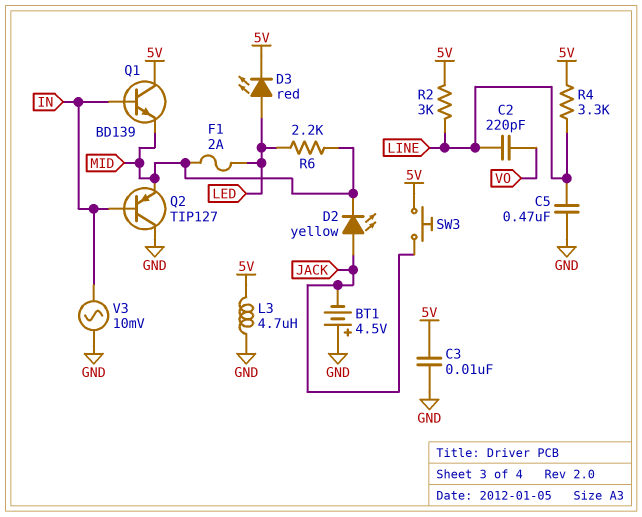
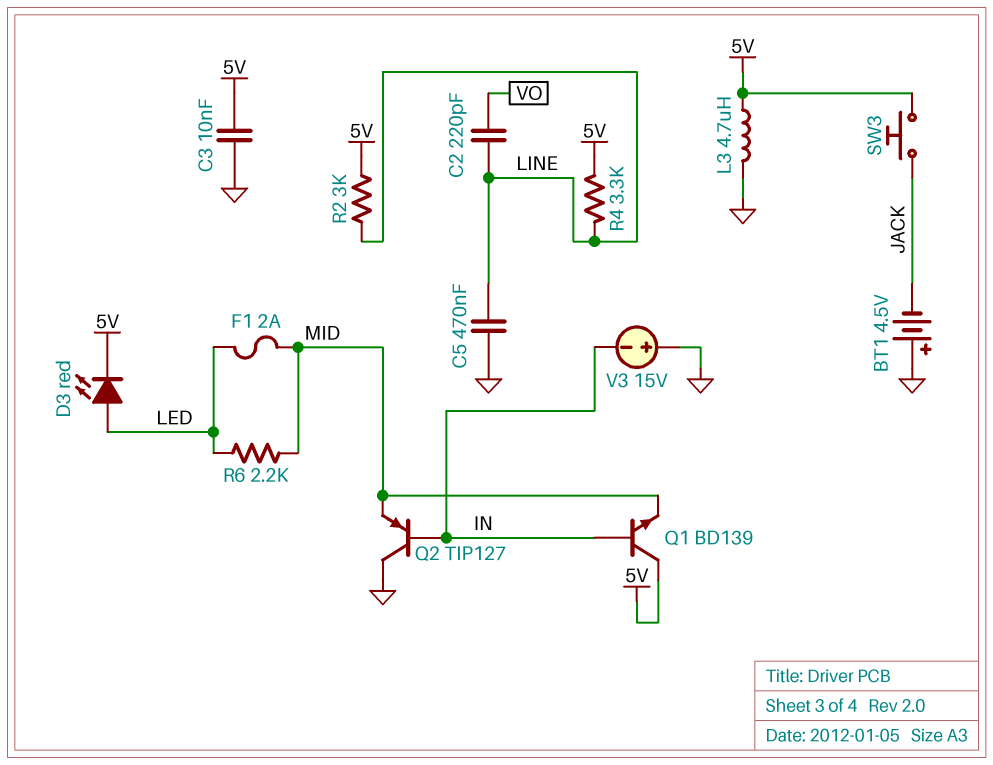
D2: LED yellow (A JACK, K MID) -> none
V3: AC 10mV (GND, IN) -> 15V (plus GND, minus IN)

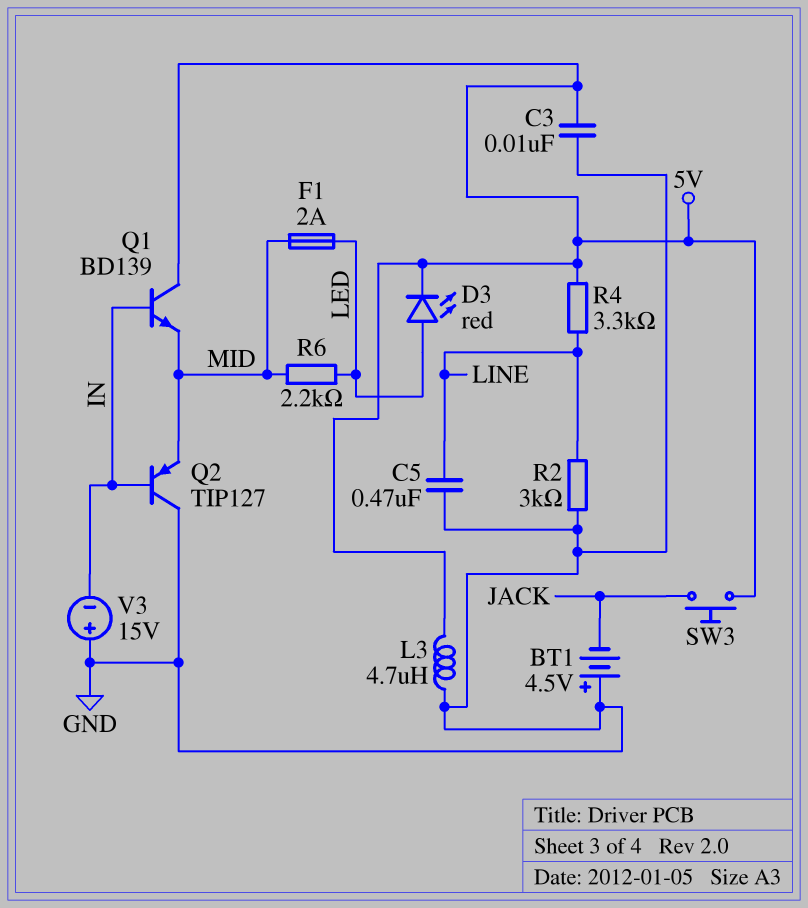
C2: 220pF (LINE, VO) -> none
R2: 3k (5V, LINE) -> 3k (GND, LINE)

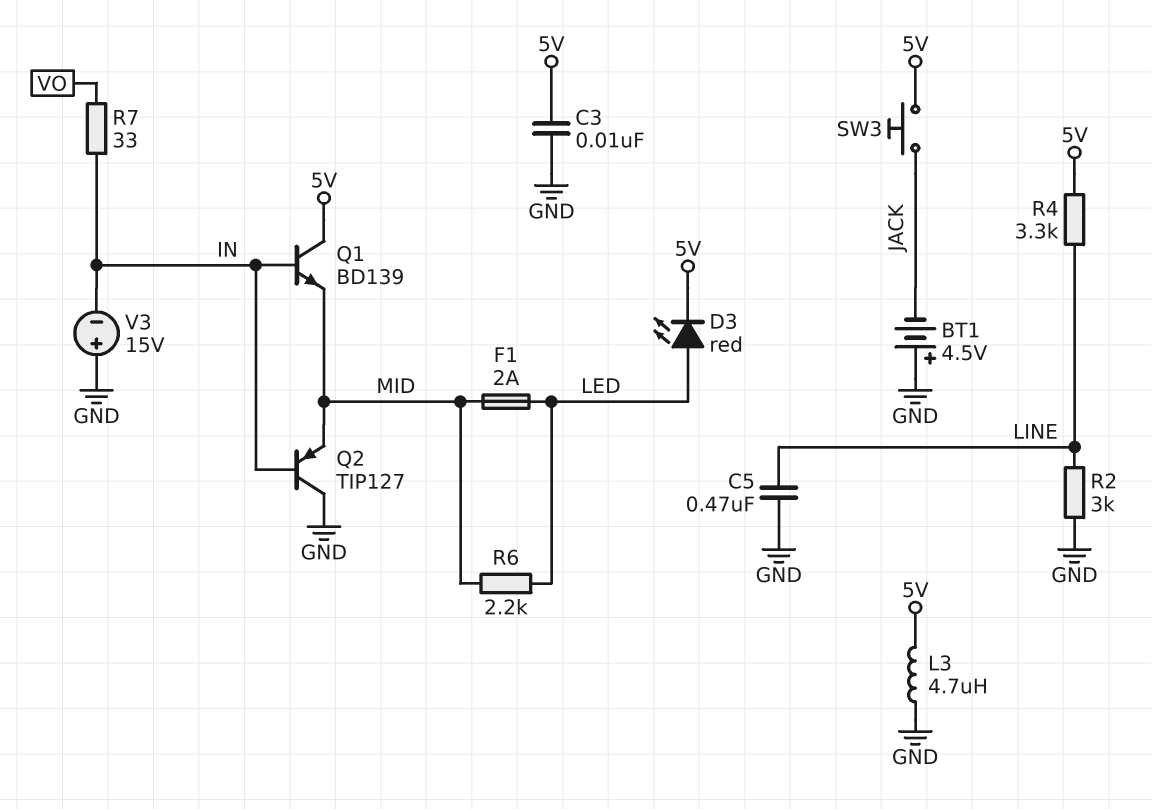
R7: none -> 33 (IN, VO)

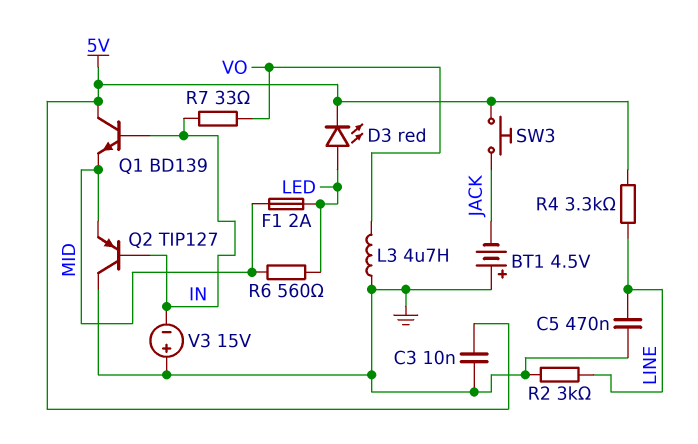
L3: 4.7uH (5V, GND) -> 4.7uH (GND, VO)
R6: 2.2k (LED, MID) -> 560 (LED, MID)

